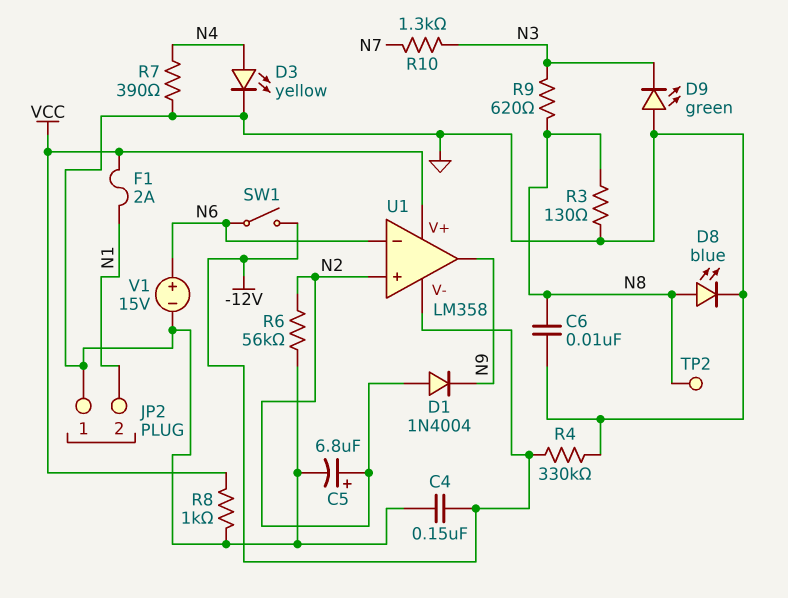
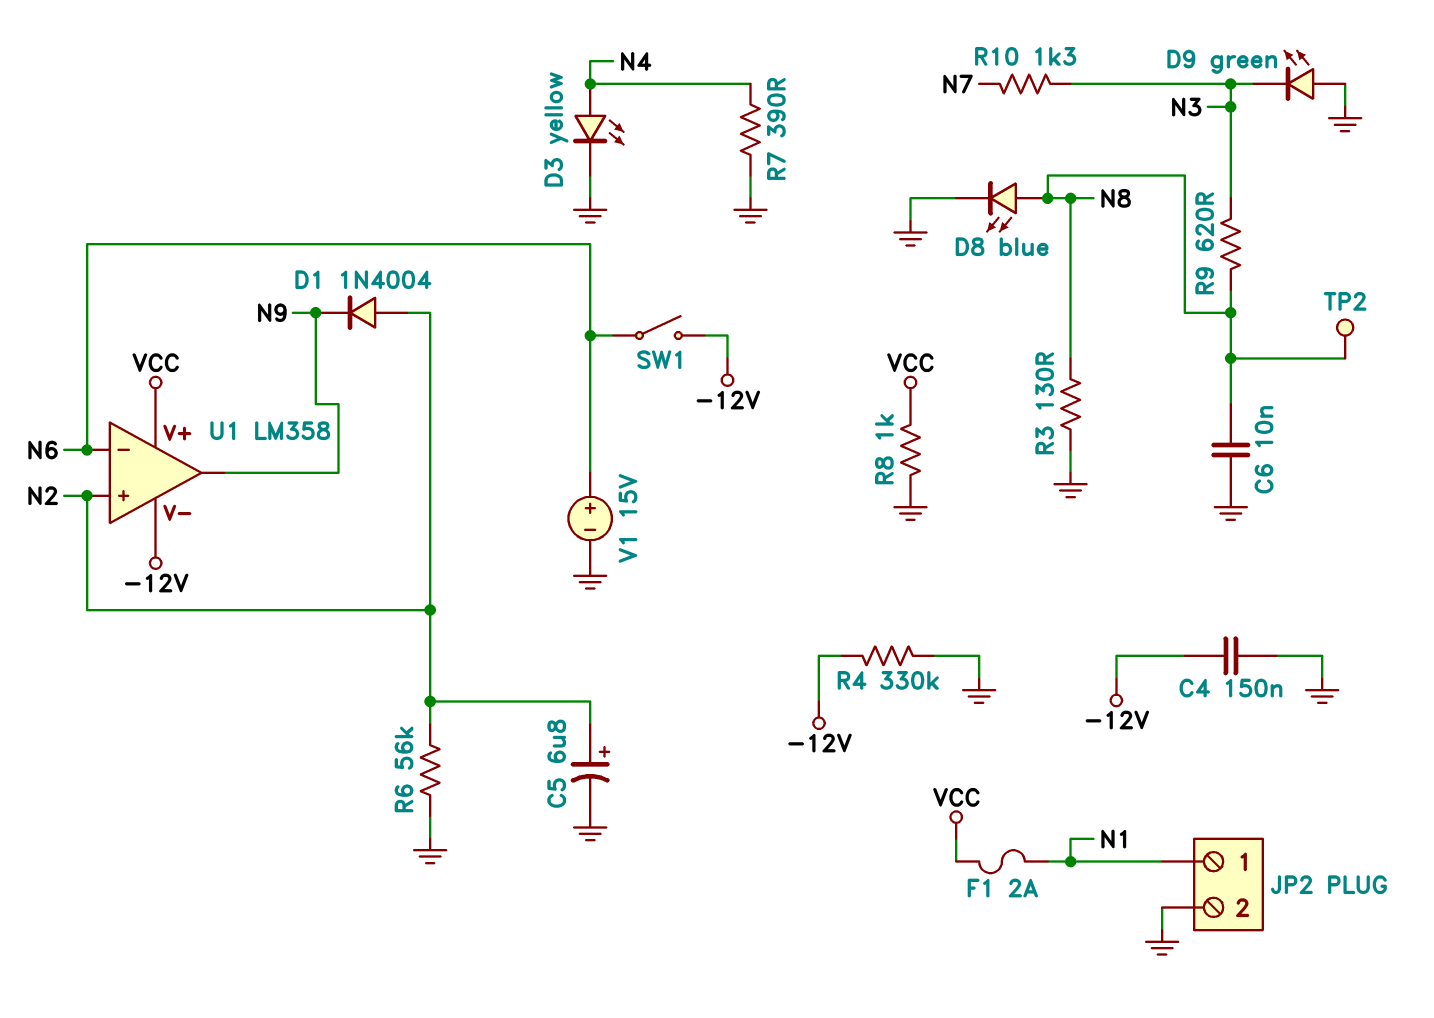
JP2 pin 1: GND -> N1
JP2 pin 2: N1 -> GND

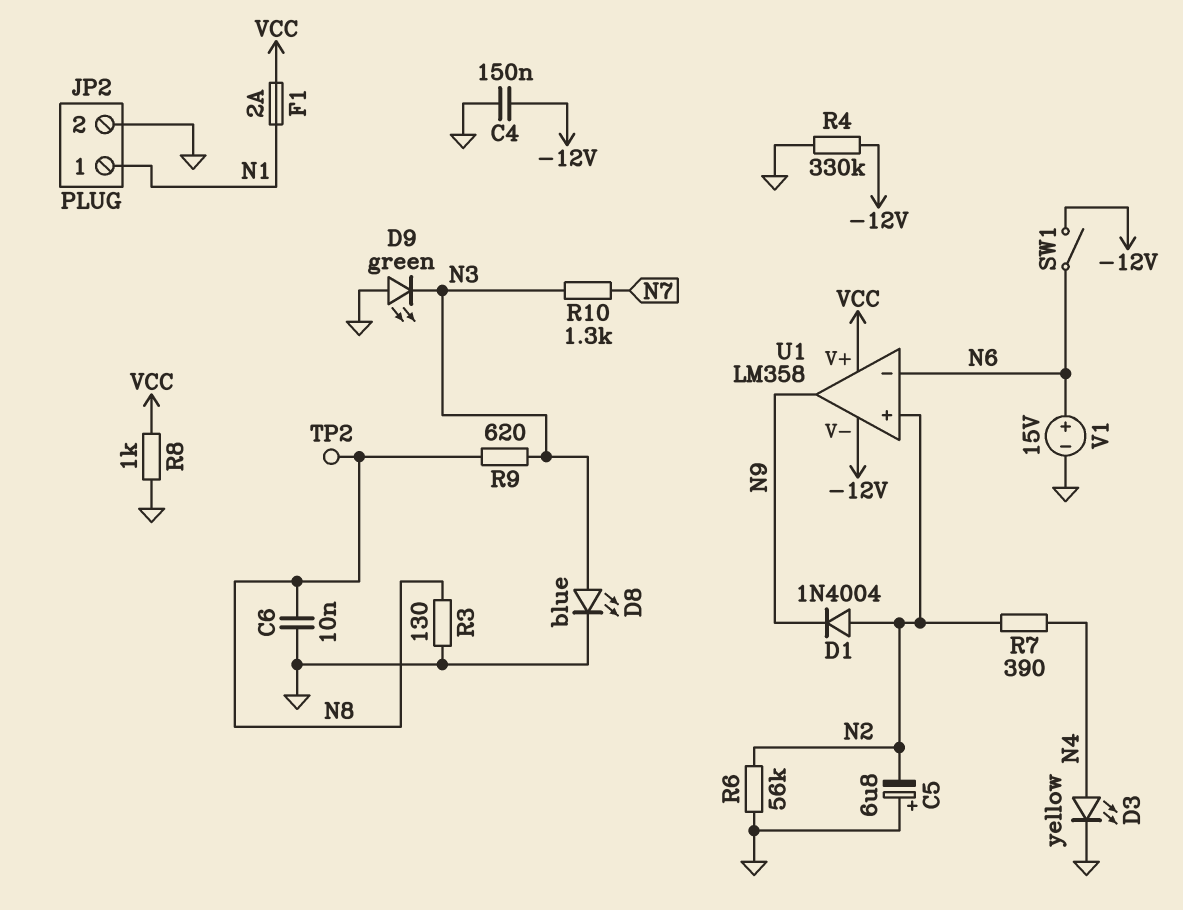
C5: 6.8uF (plus N2, minus GND) -> 6.8uF (plus GND, minus N2)
D8: LED blue (A N8, K GND) -> LED blue (A N3, K GND)
R7: 390 (GND, N4) -> 390 (N2, N4)

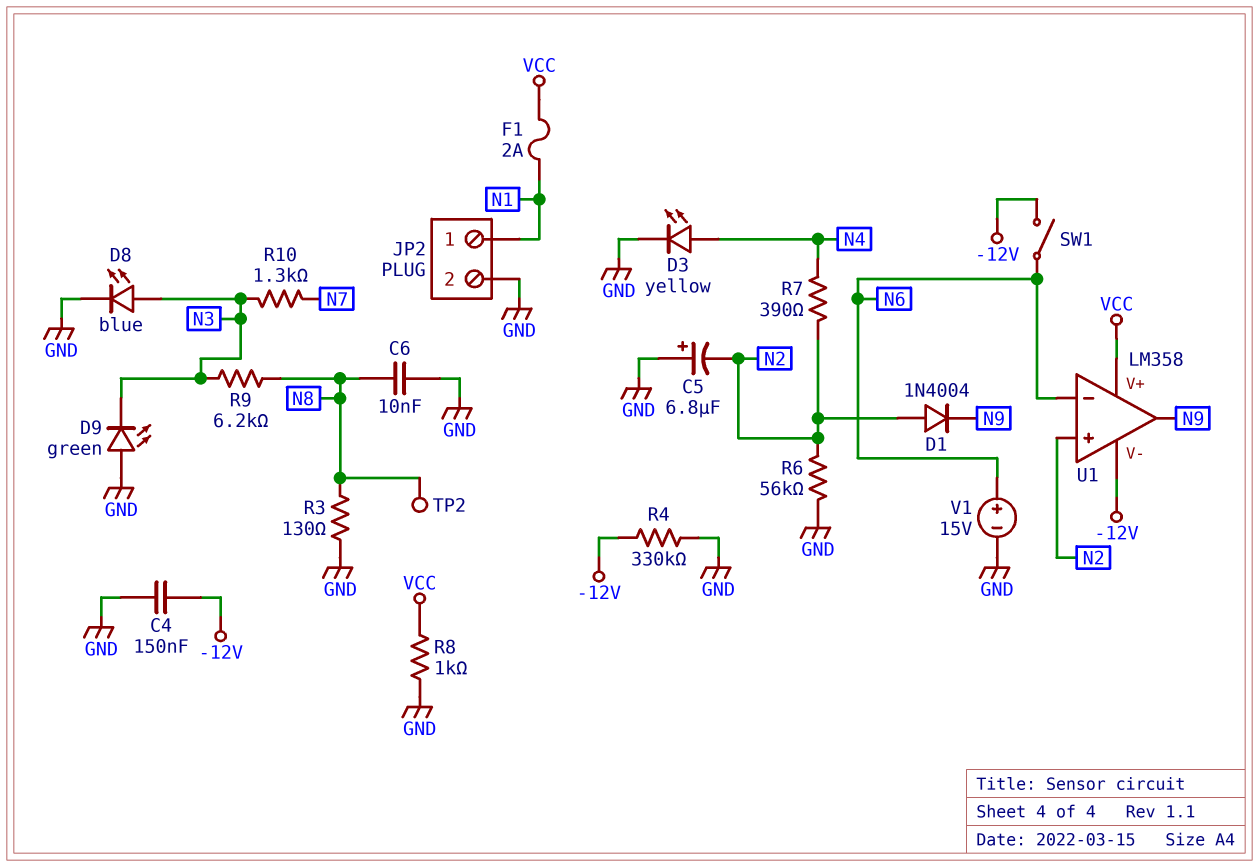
R9: 620 (N3, N8) -> 6.2k (N3, N8)

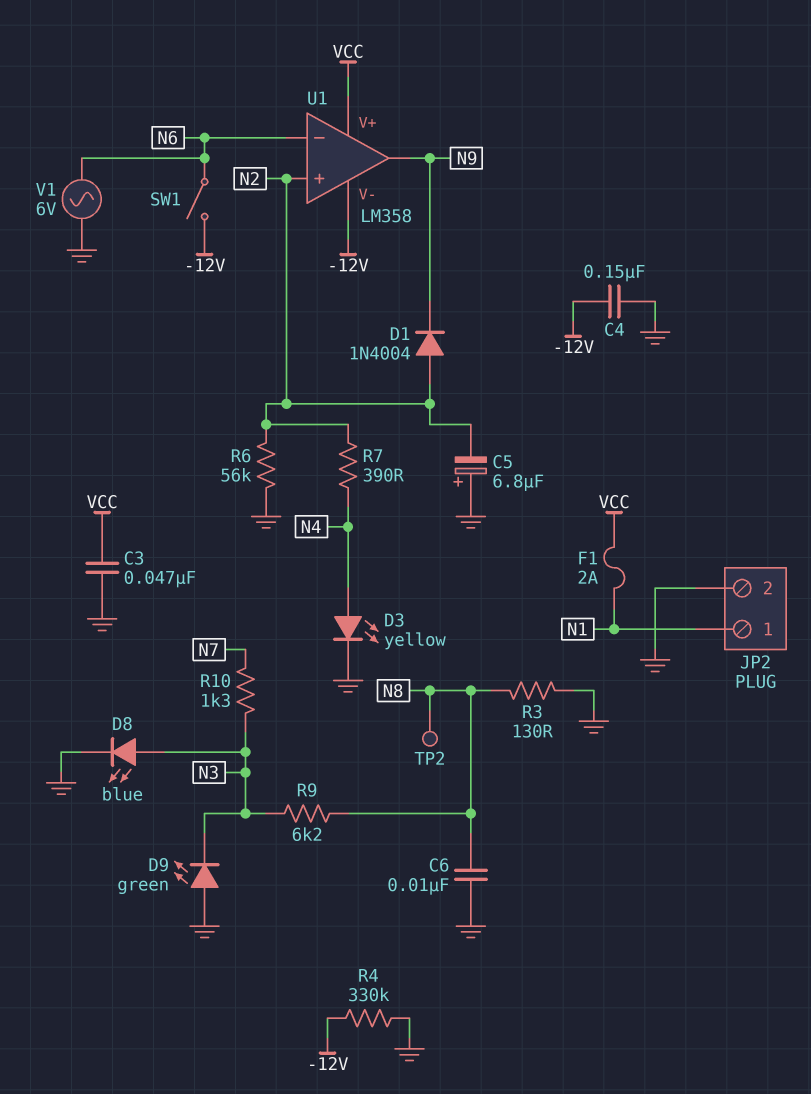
C3: none -> 47nF (GND, VCC)
R8: 1k (GND, VCC) -> none
V1: 15V (plus N6, minus GND) -> AC 6V (GND, N6)

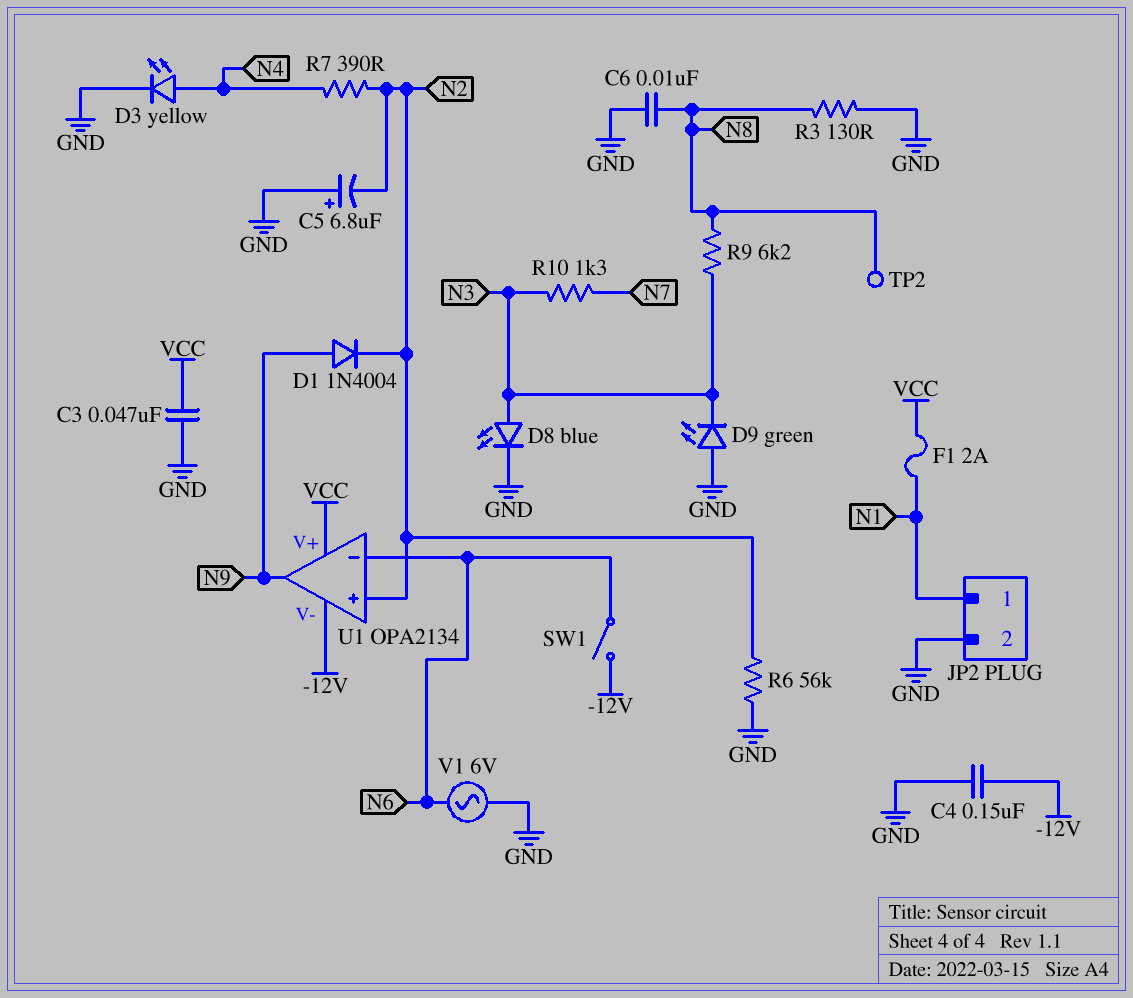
D1: diode 1N4004 (A N2, K N9) -> diode 1N4004 (A N9, K N2)
R4: 330k (-12V, GND) -> none
U1: LM358 -> OPA2134

